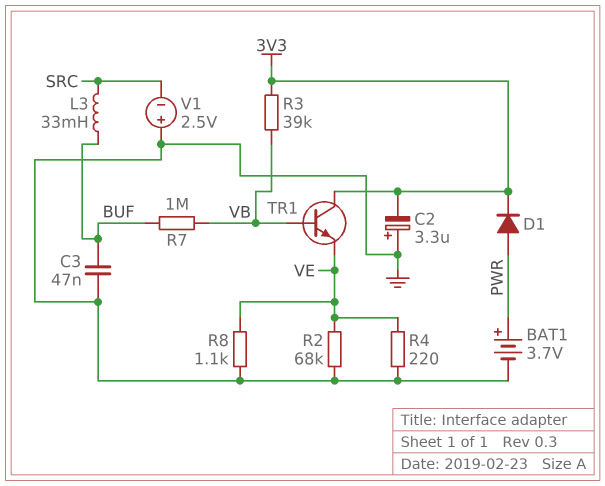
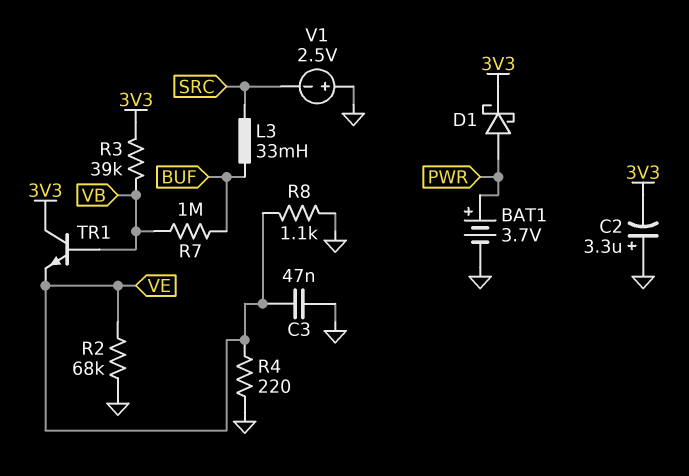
C3: 47nF (BUF, GND) -> 47nF (GND, VE)
D1: diode (A PWR, K 3V3) -> schottky (A PWR, K 3V3)

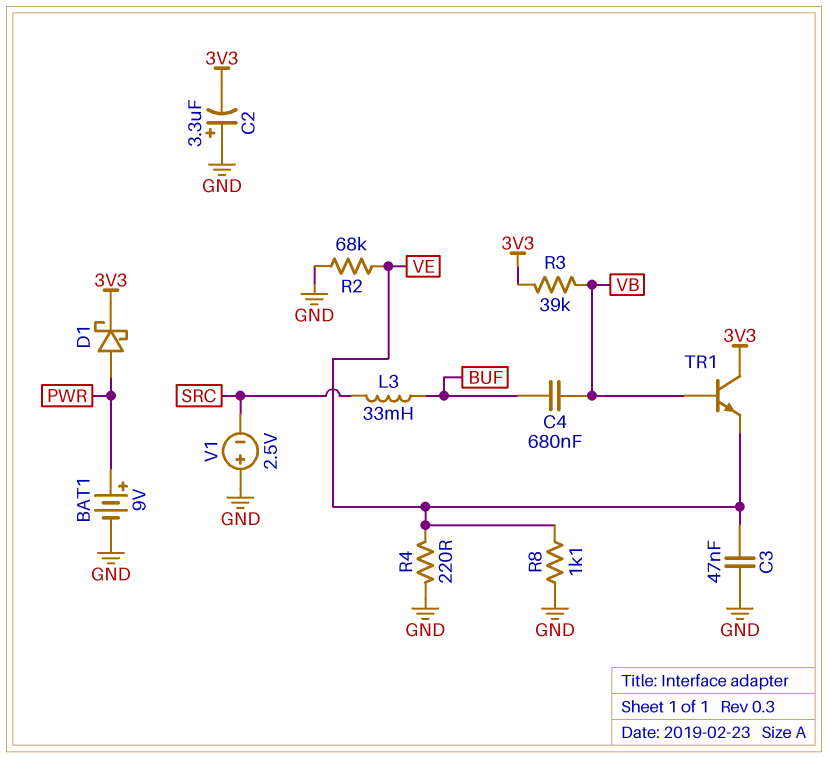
BAT1: 3.7V (plus PWR, minus GND) -> 9V (plus PWR, minus GND)
C4: none -> 680nF (BUF, VB)
R7: 1M (BUF, VB) -> none

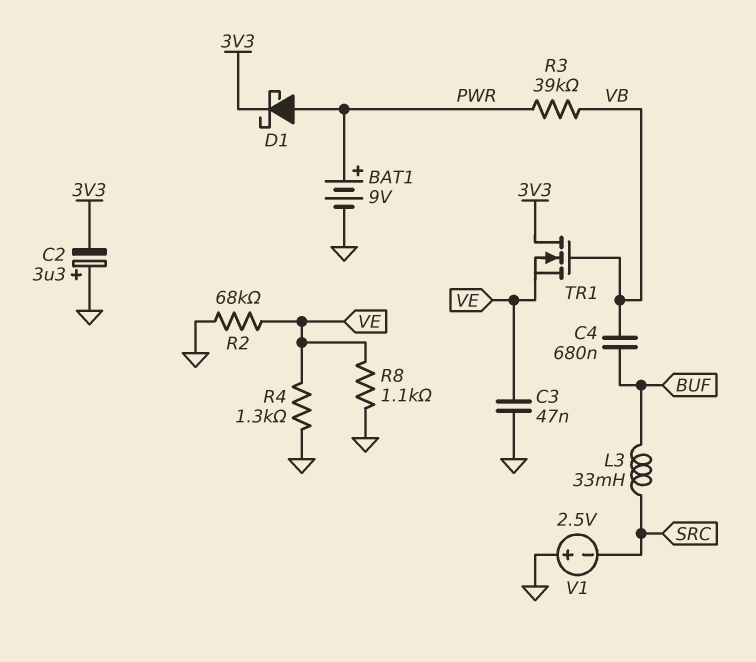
R3: 39k (3V3, VB) -> 39k (PWR, VB)
R4: 220 (GND, VE) -> 1.3k (GND, VE)
TR1: NPN (B VB, C 3V3, E VE) -> NMOS (G VB, D 3V3, S VE)

